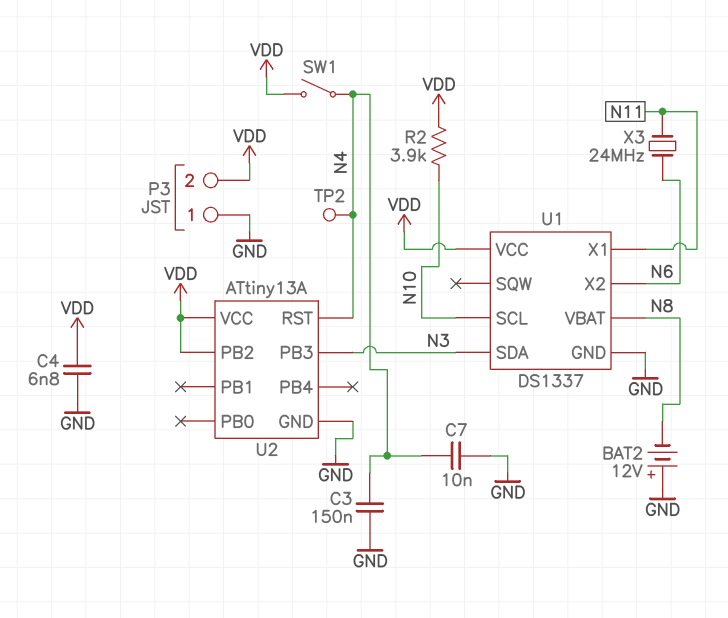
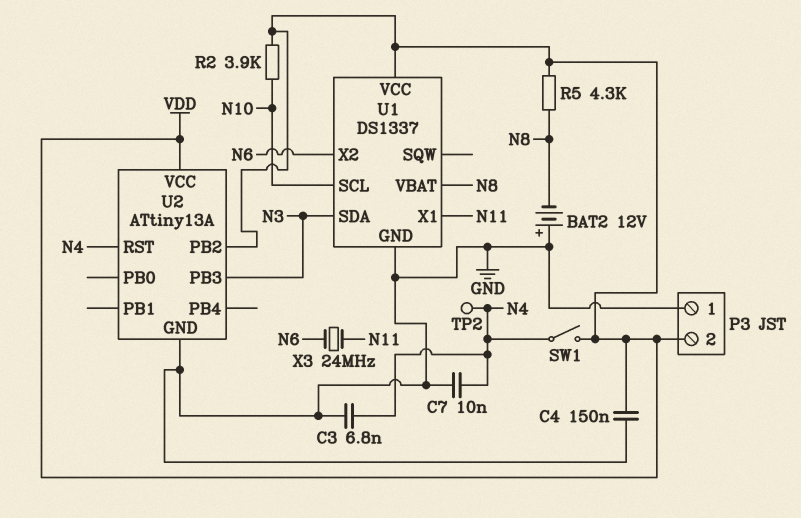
C3: 150nF (GND, N4) -> 6.8nF (GND, N4)
C4: 6.8nF (GND, VDD) -> 150nF (GND, VDD)
R5: none -> 4.3k (N8, VDD)

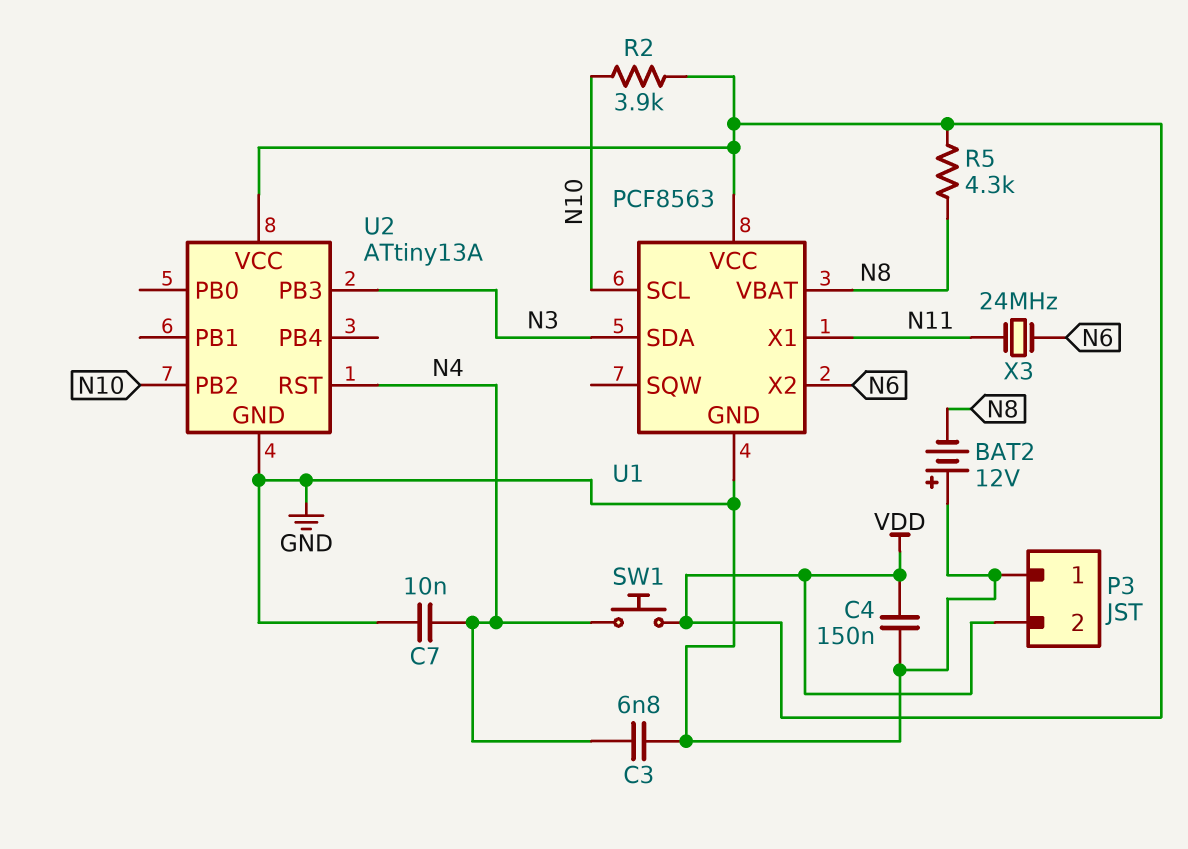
SW1: switch (N4, VDD) -> button (N4, VDD)
TP2: test point (N4) -> none
U1: DS1337 -> PCF8563
U2 pin PB2: VDD -> N10

